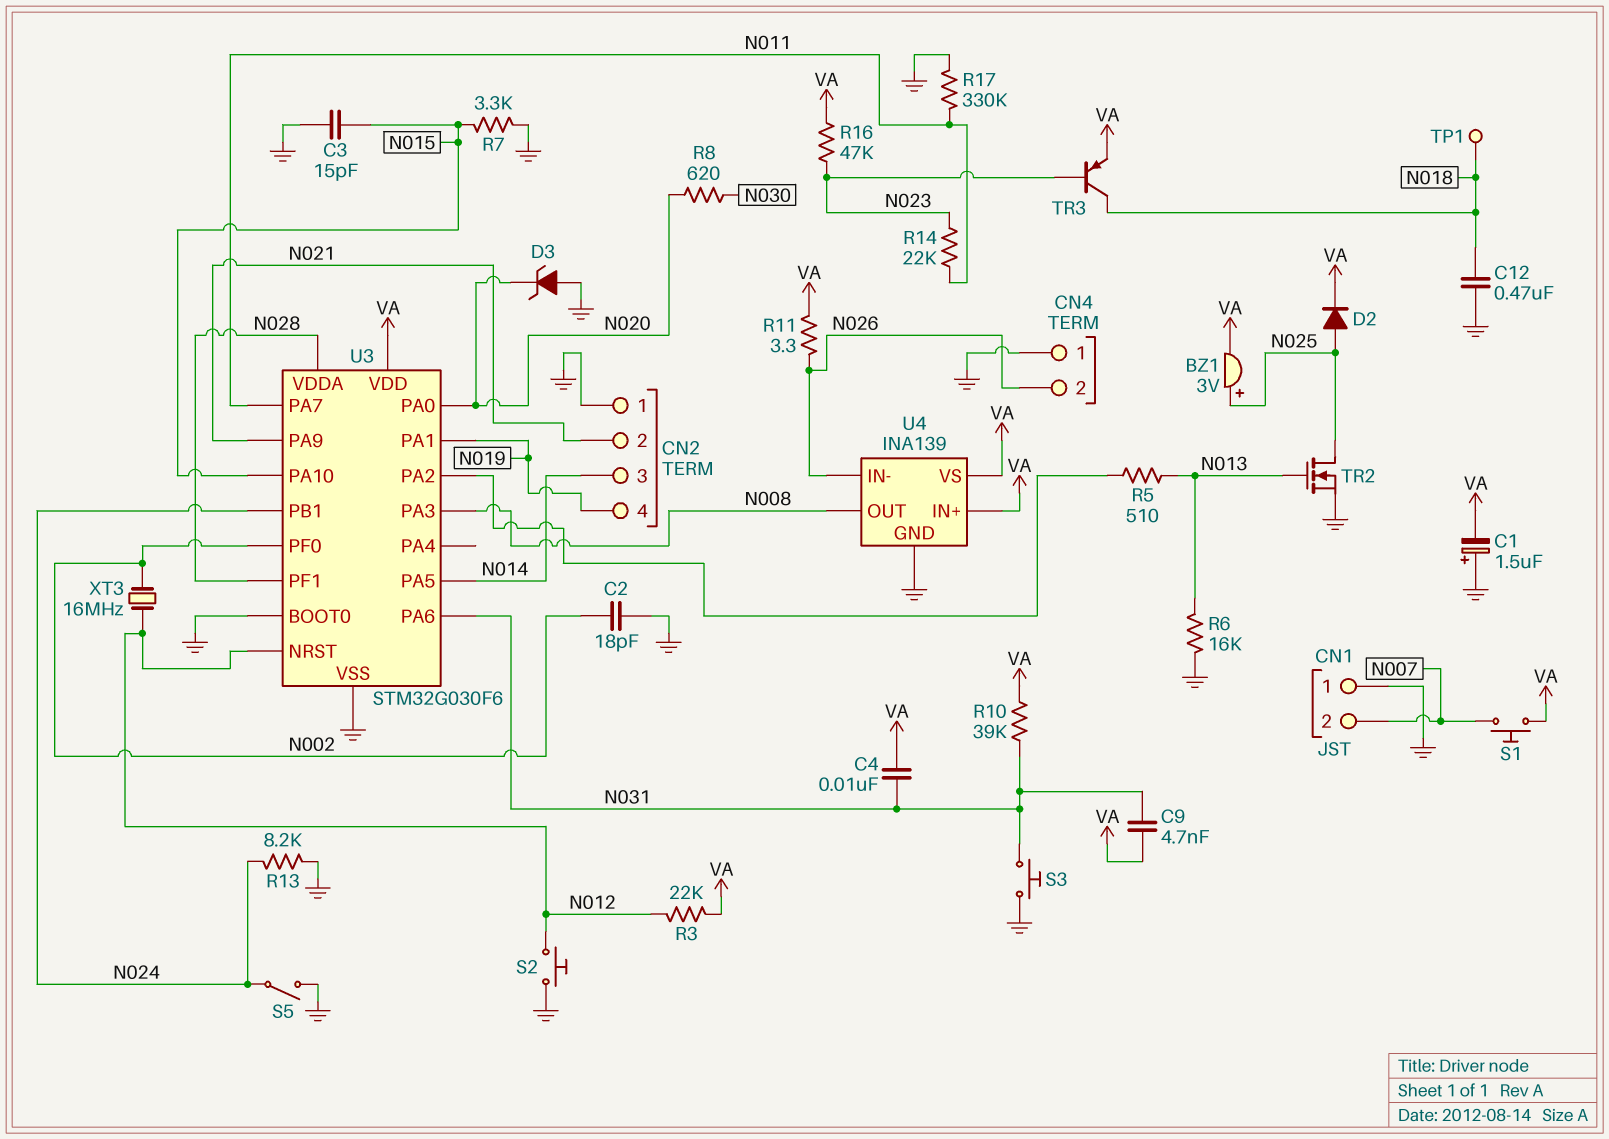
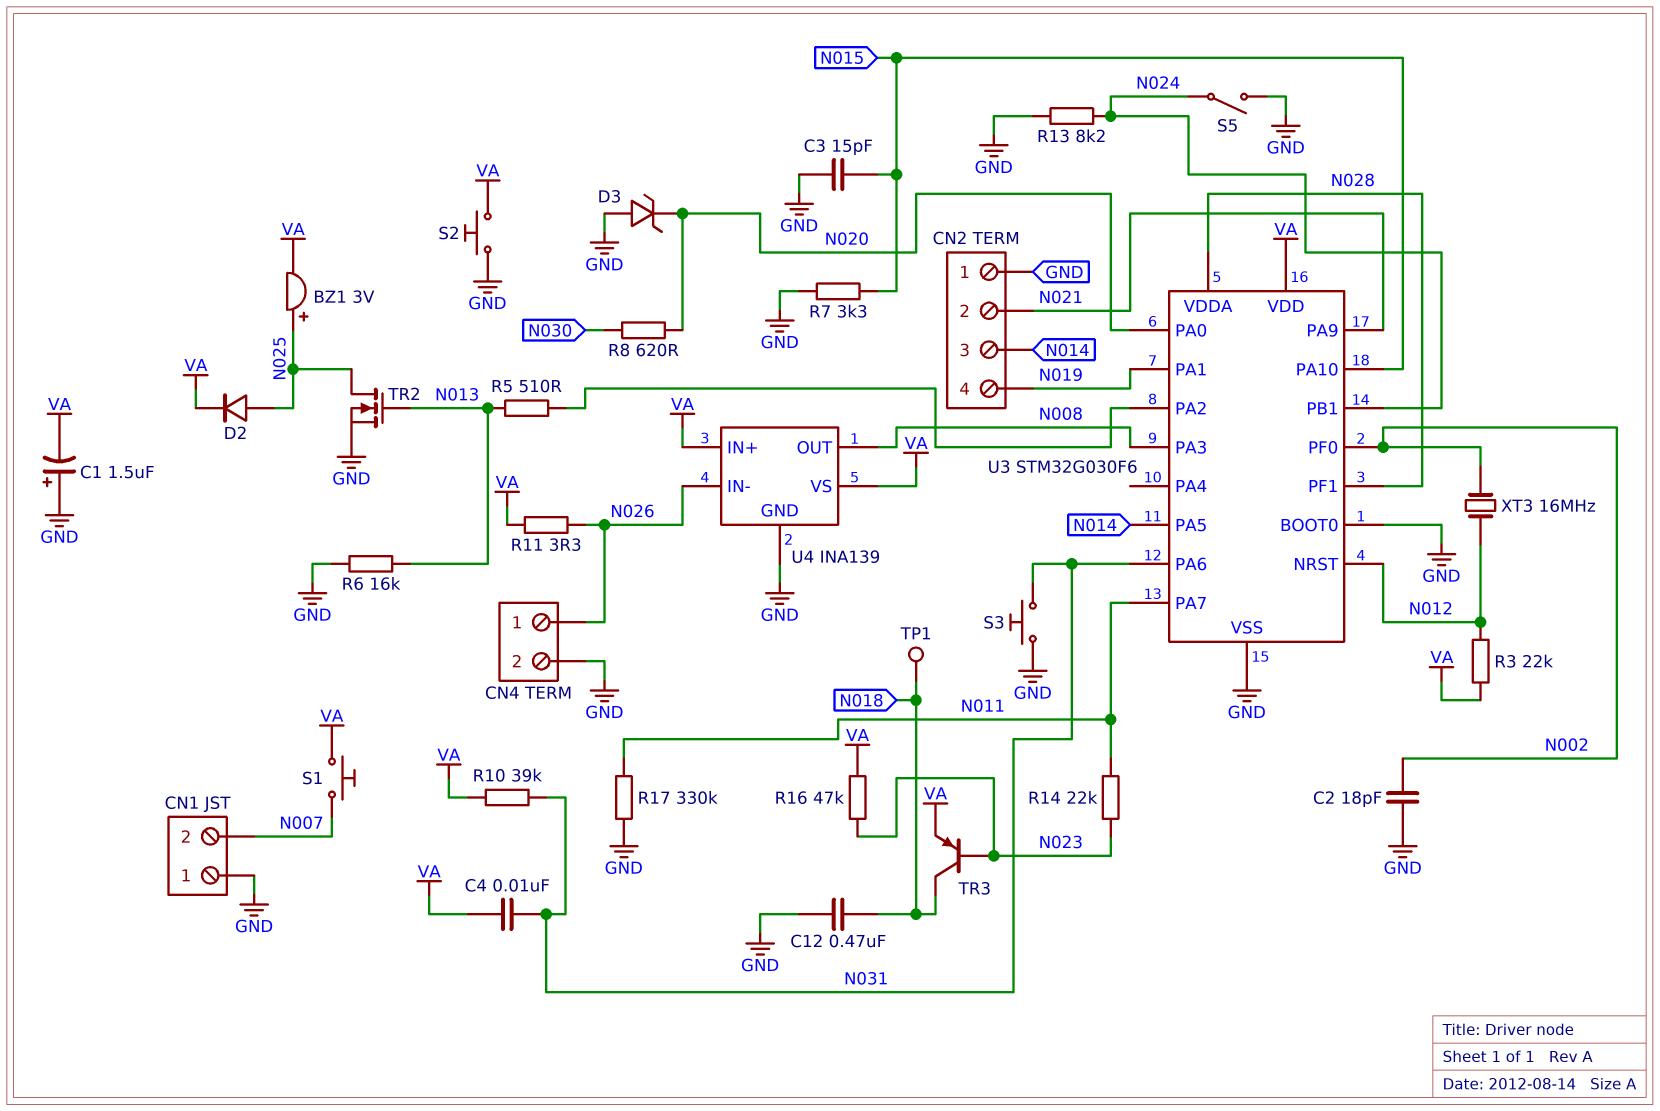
C9: 4.7nF (N031, VA) -> none
CN4 pin 1: GND -> N026
CN4 pin 2: N026 -> GND
S2: button (GND, N012) -> button (GND, VA)

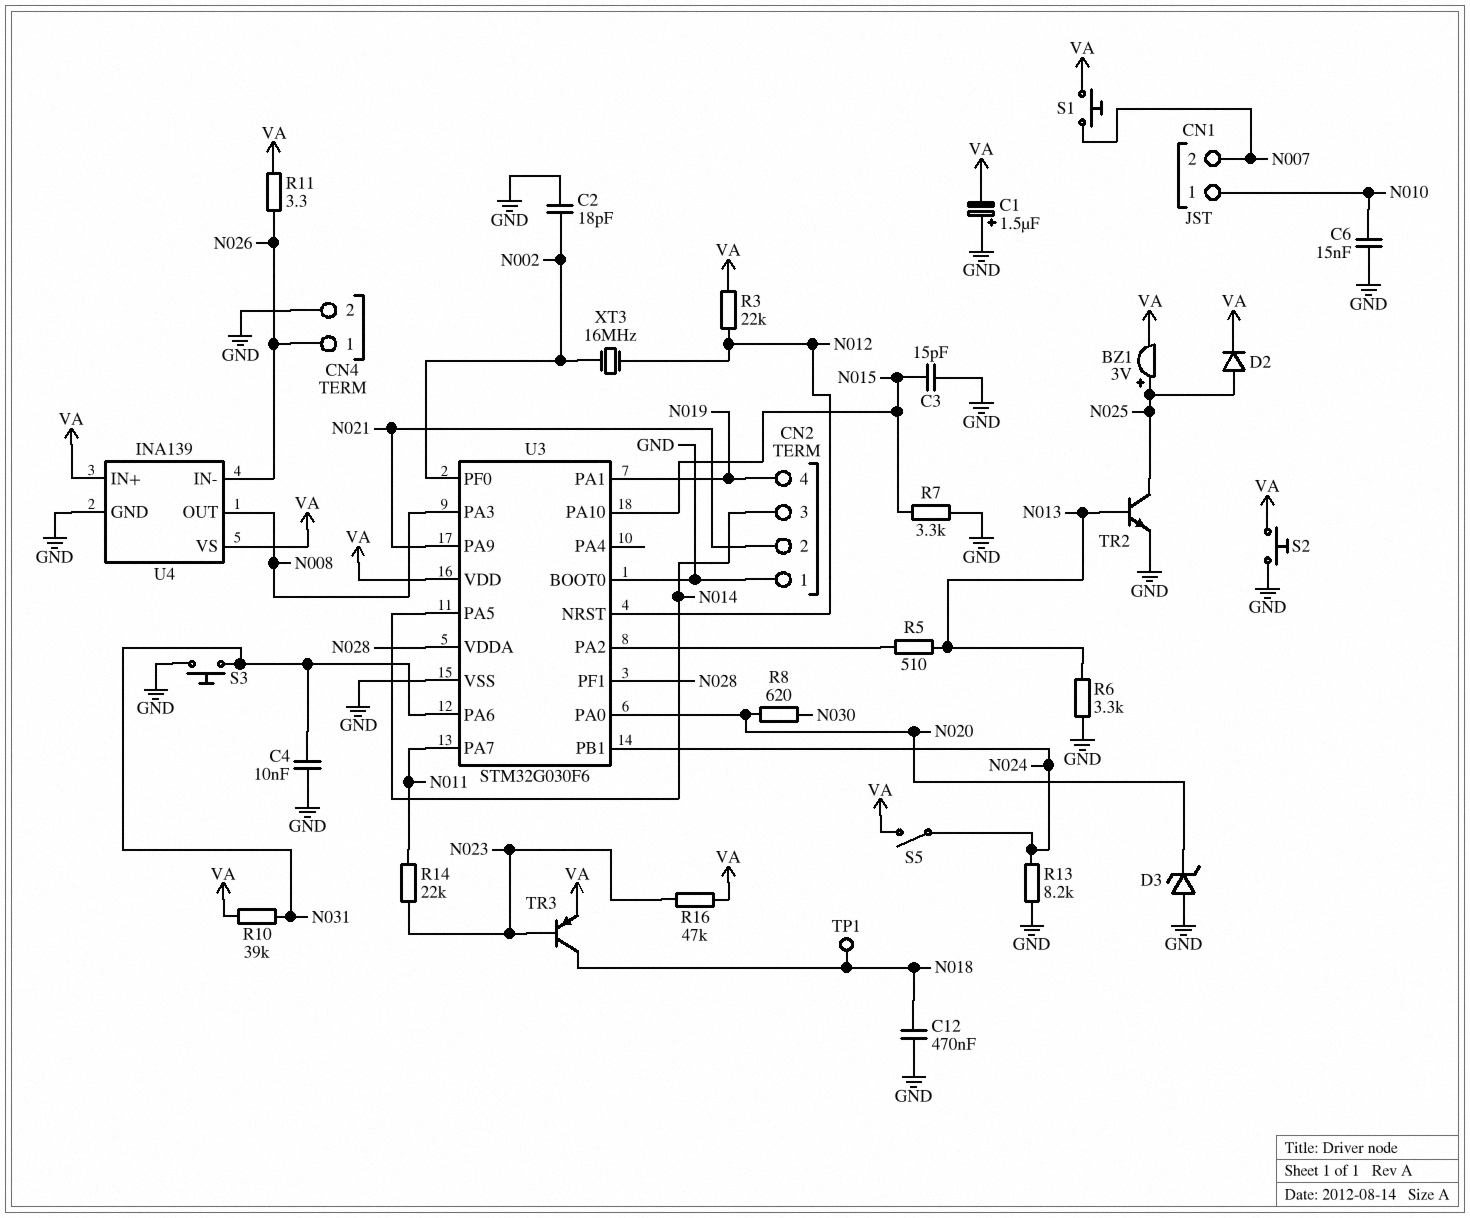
C4: 10nF (N031, VA) -> 10nF (GND, N031)
C6: none -> 15nF (GND, N010)
CN1 pin 1: GND -> N010
R6: 16k (GND, N013) -> 3.3k (GND, N013)
R17: 330k (GND, N011) -> none
S5: switch (GND, N024) -> switch (N024, VA)
TR2: NMOS (G N013, D N025, S GND) -> NPN (B N013, C N025, E GND)

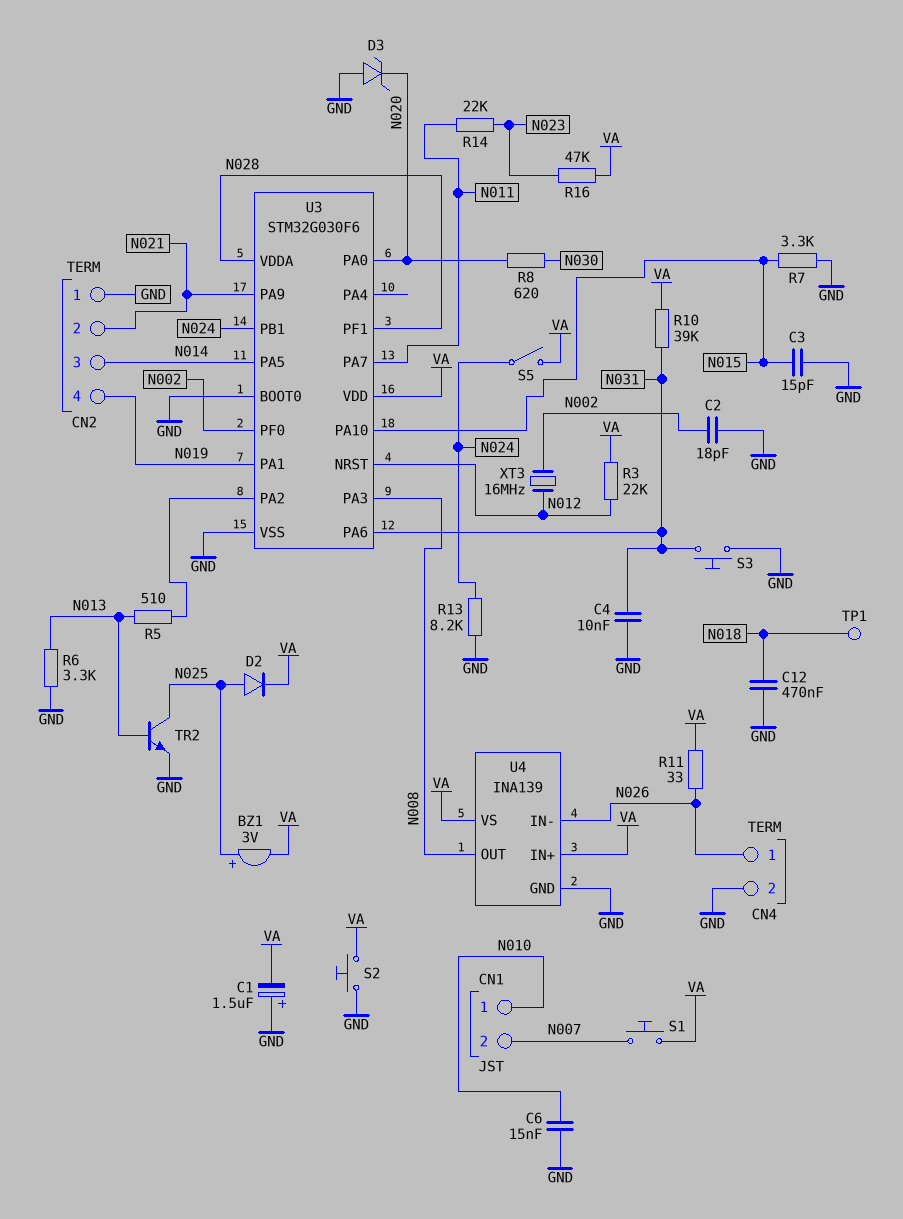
R11: 3.3 (N026, VA) -> 33 (N026, VA)
TR3: PNP (B N023, C N018, E VA) -> none

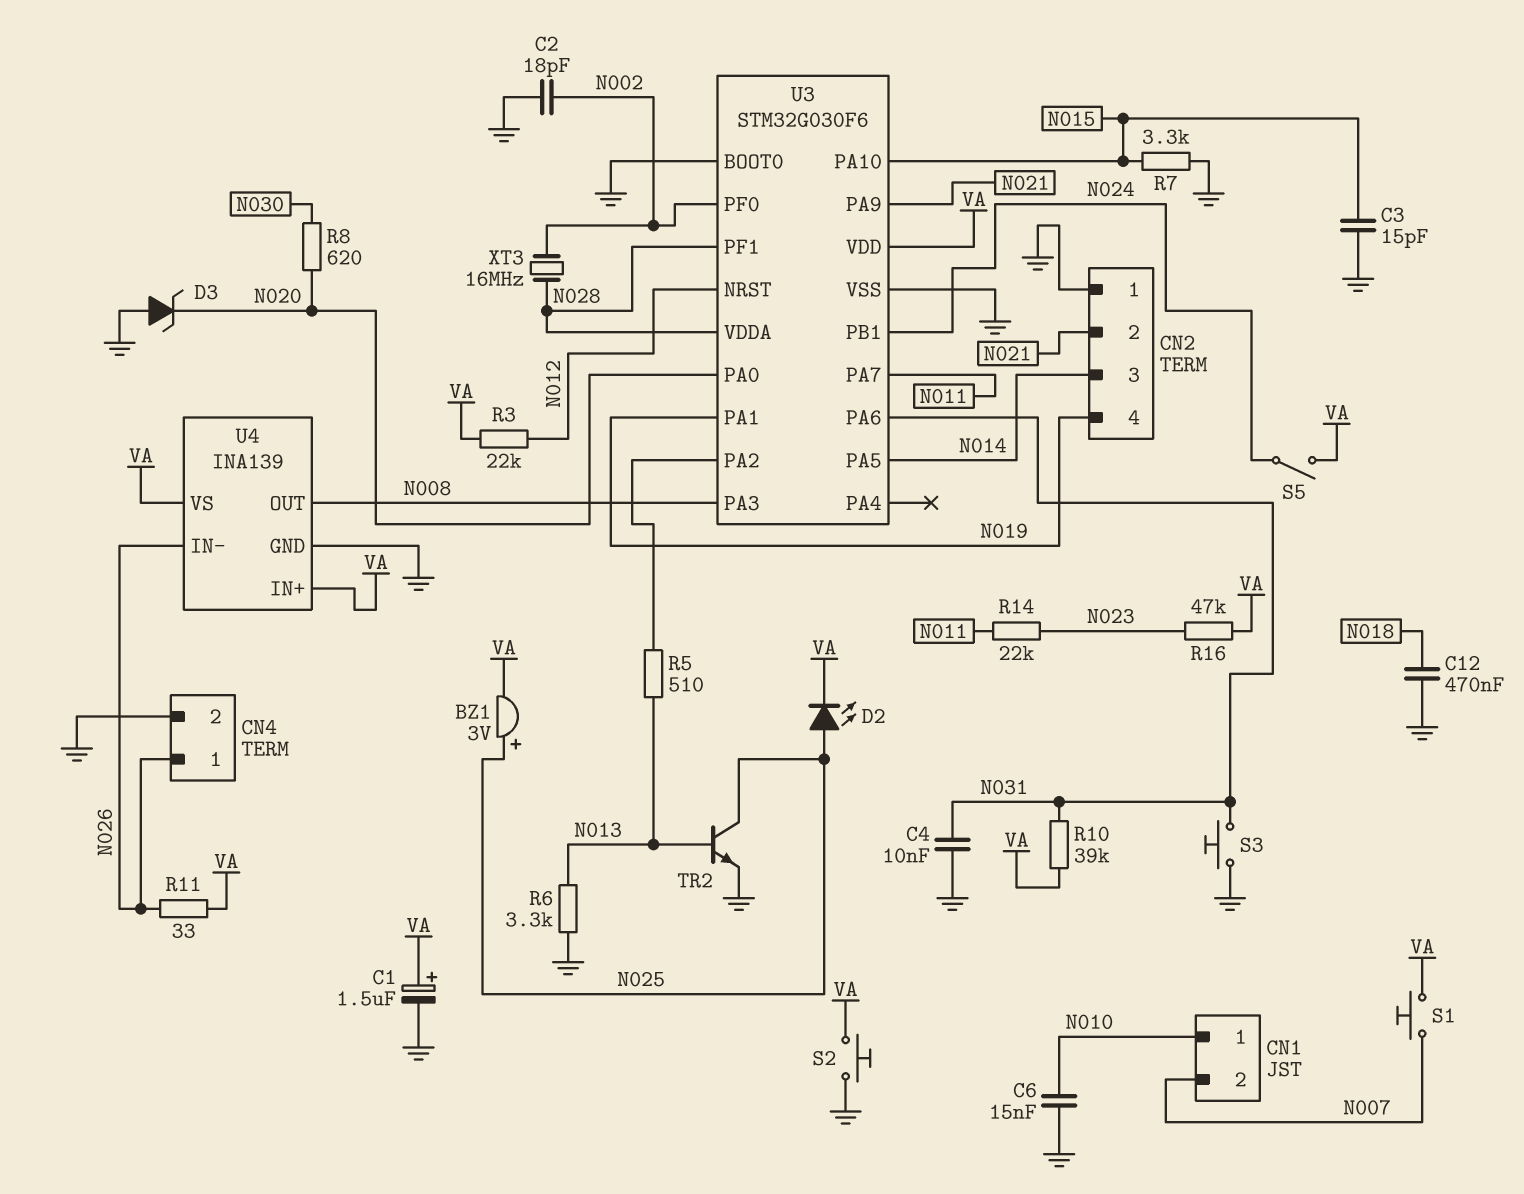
C1: 1.5uF (plus GND, minus VA) -> 1.5uF (plus VA, minus GND)
D2: diode (A N025, K VA) -> LED (A N025, K VA)
R13: 8.2k (GND, N024) -> none
TP1: test point (N018) -> none
XT3: 16MHz (N002, N012) -> 16MHz (N002, N028)

